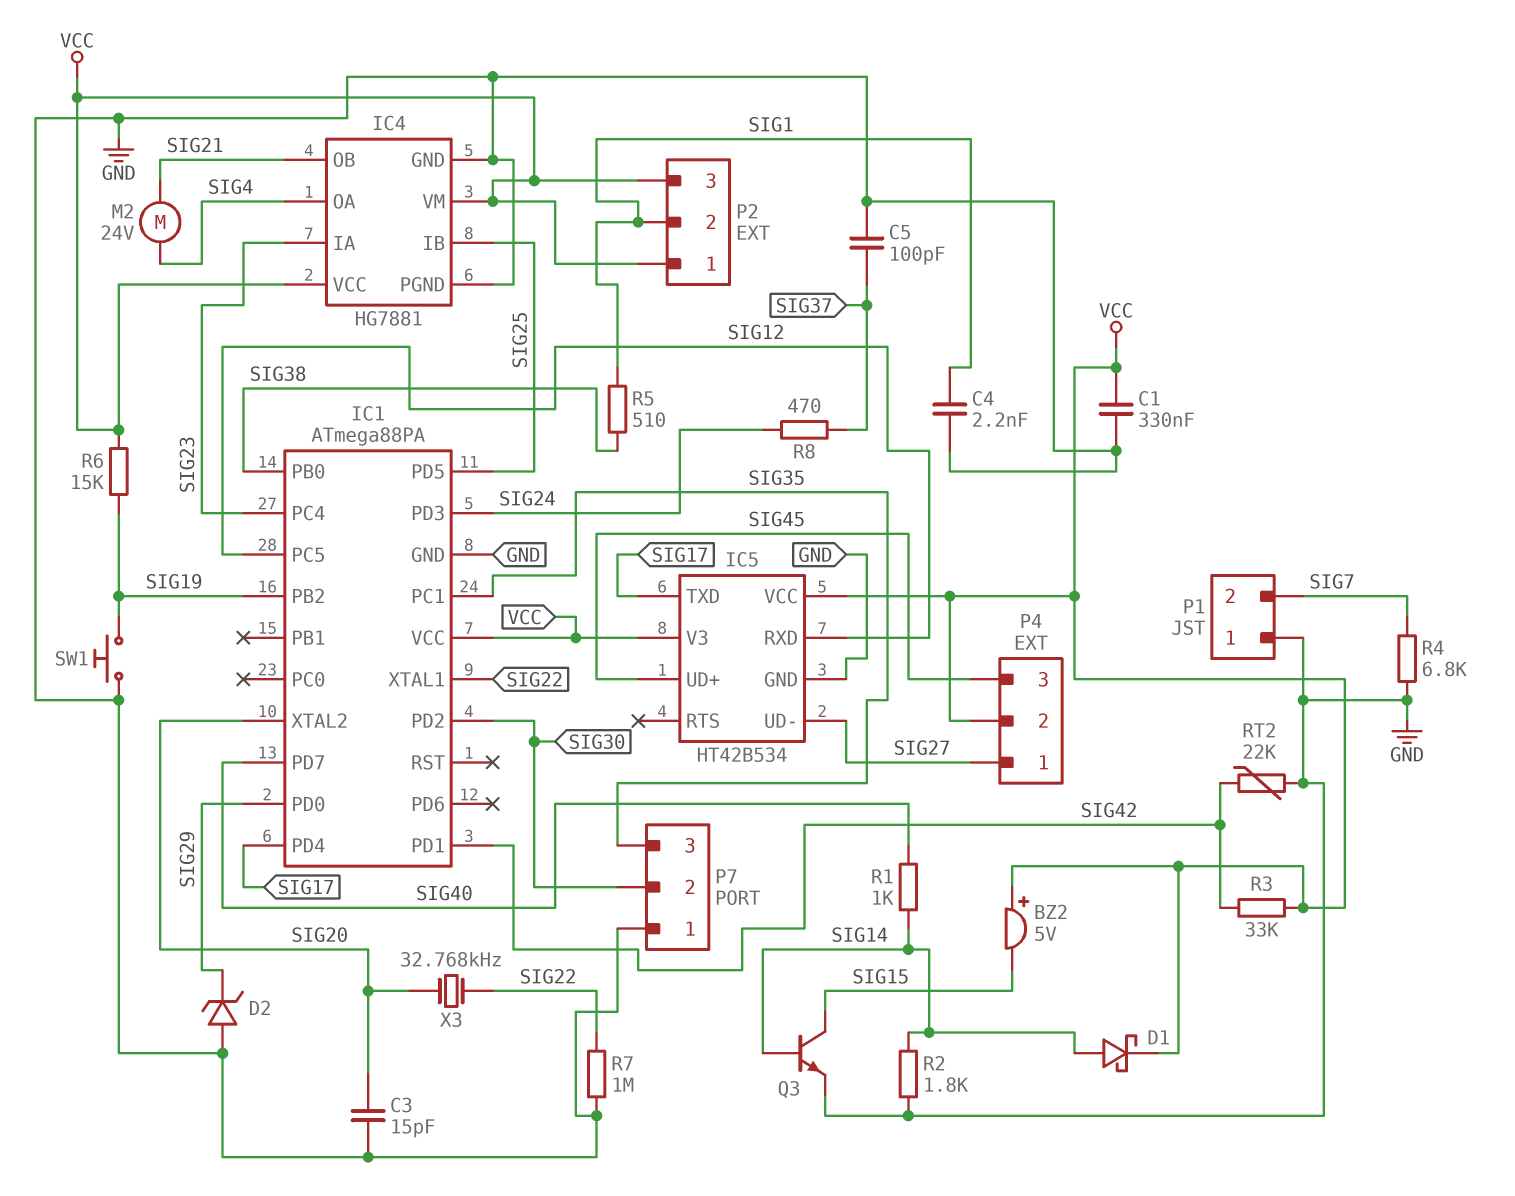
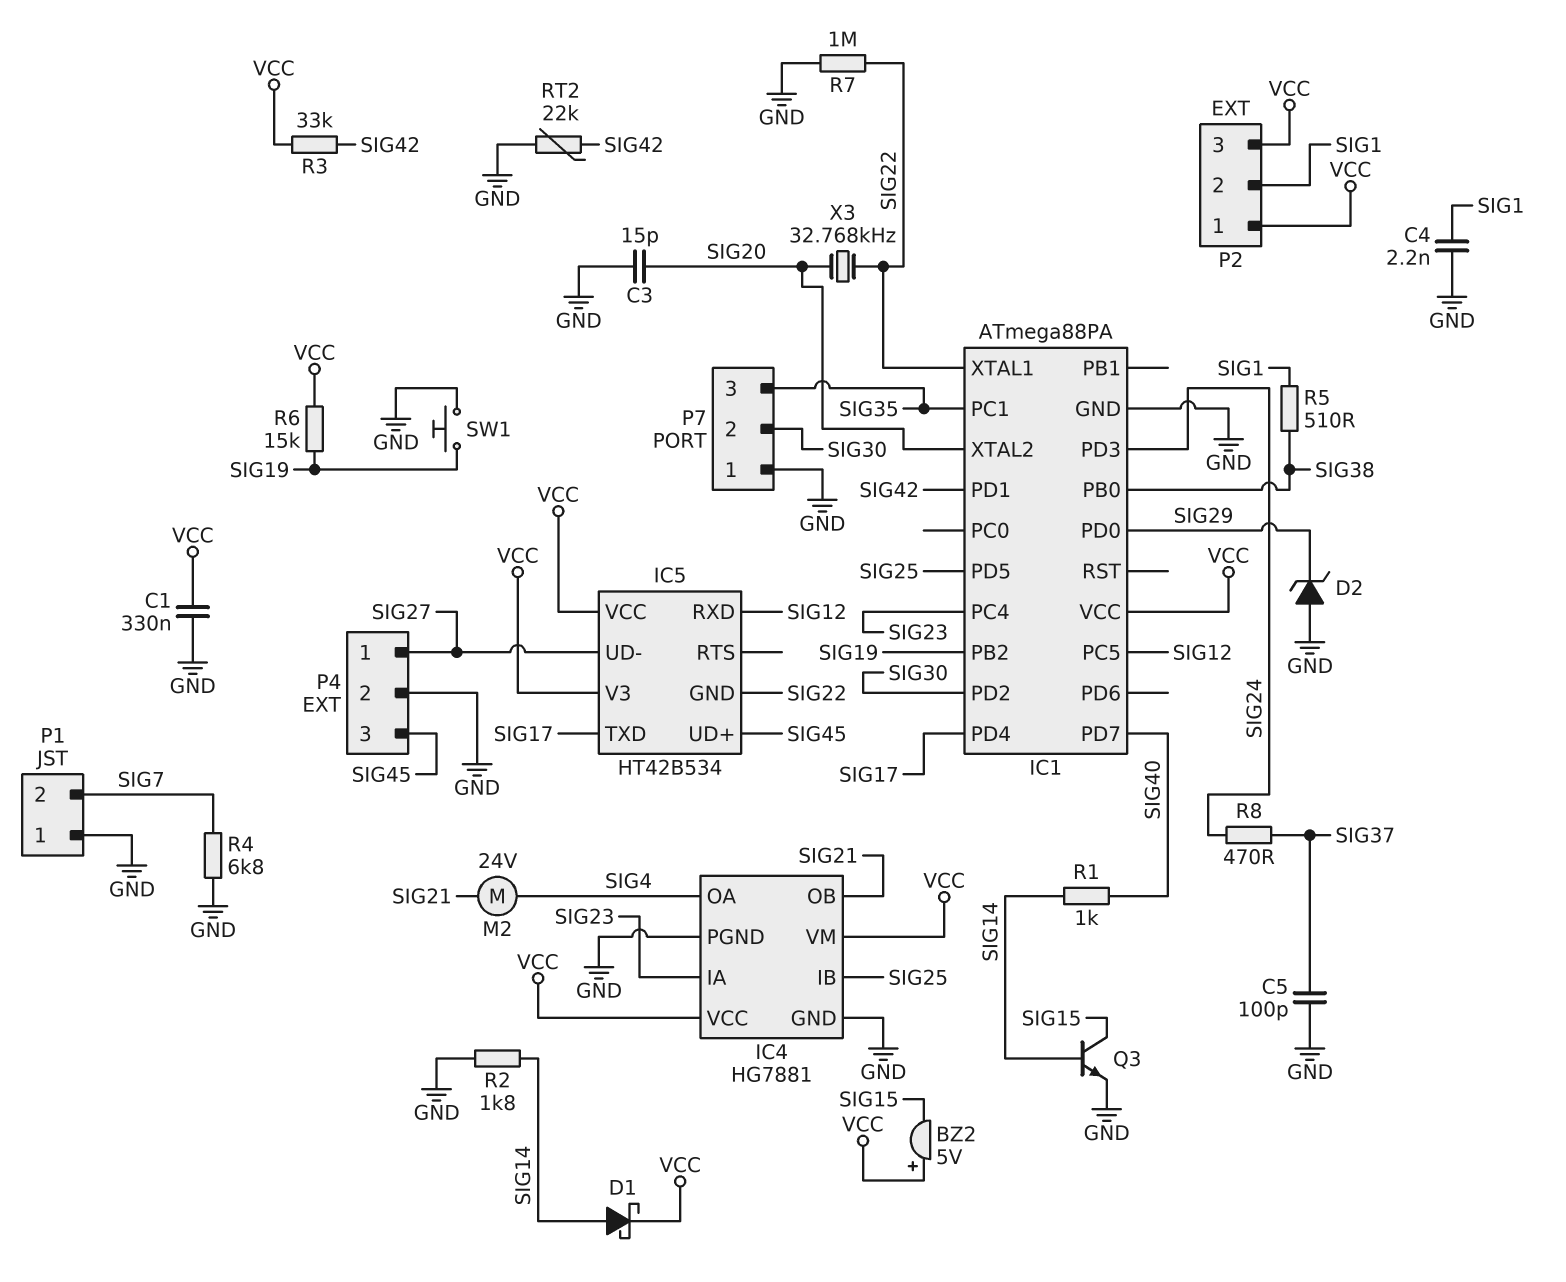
IC5 pin GND: GND -> SIG22
P4 pin 2: VCC -> GND

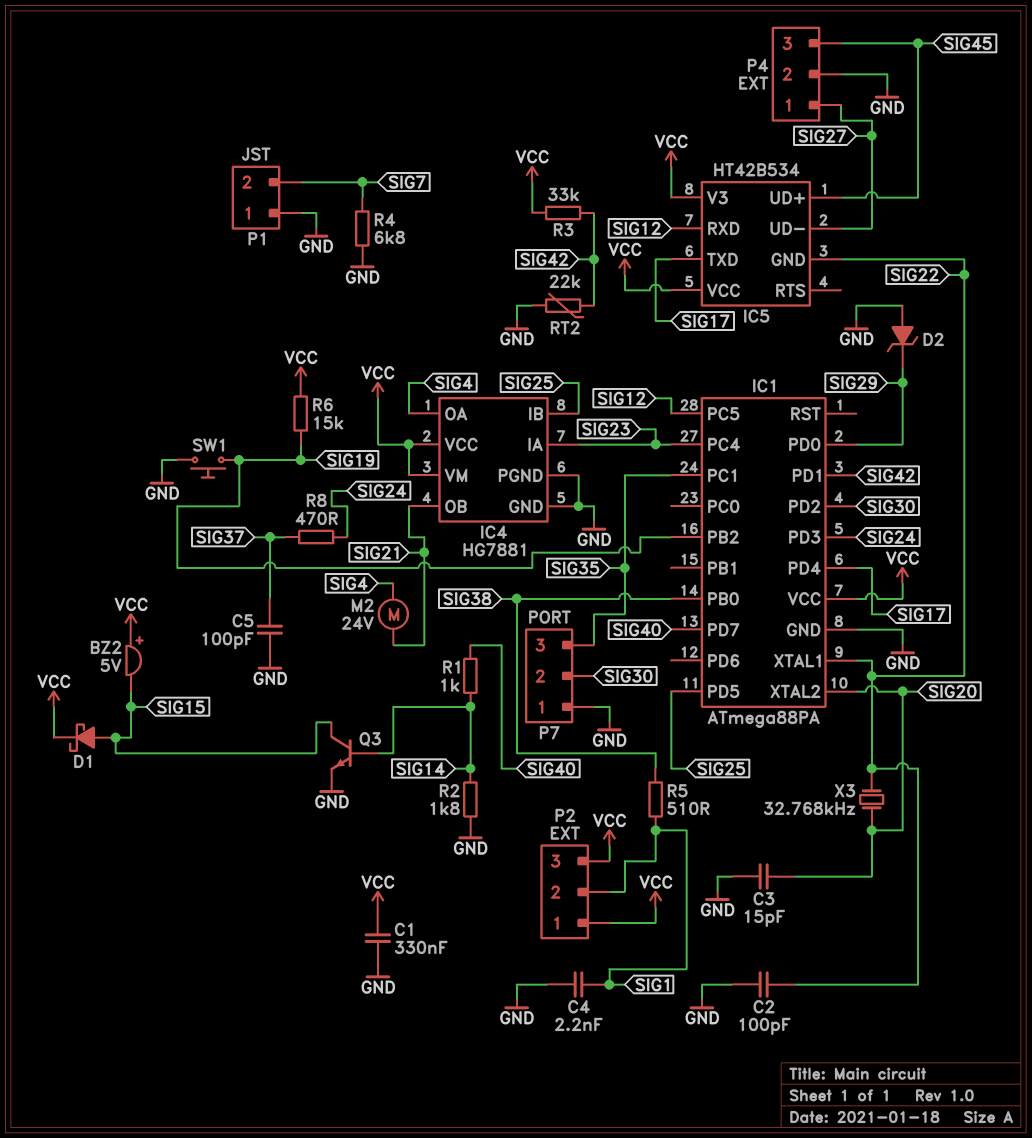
C2: none -> 100pF (GND, SIG22)
D1: schottky (A SIG14, K VCC) -> schottky (A SIG15, K VCC)
R7: 1M (GND, SIG22) -> none

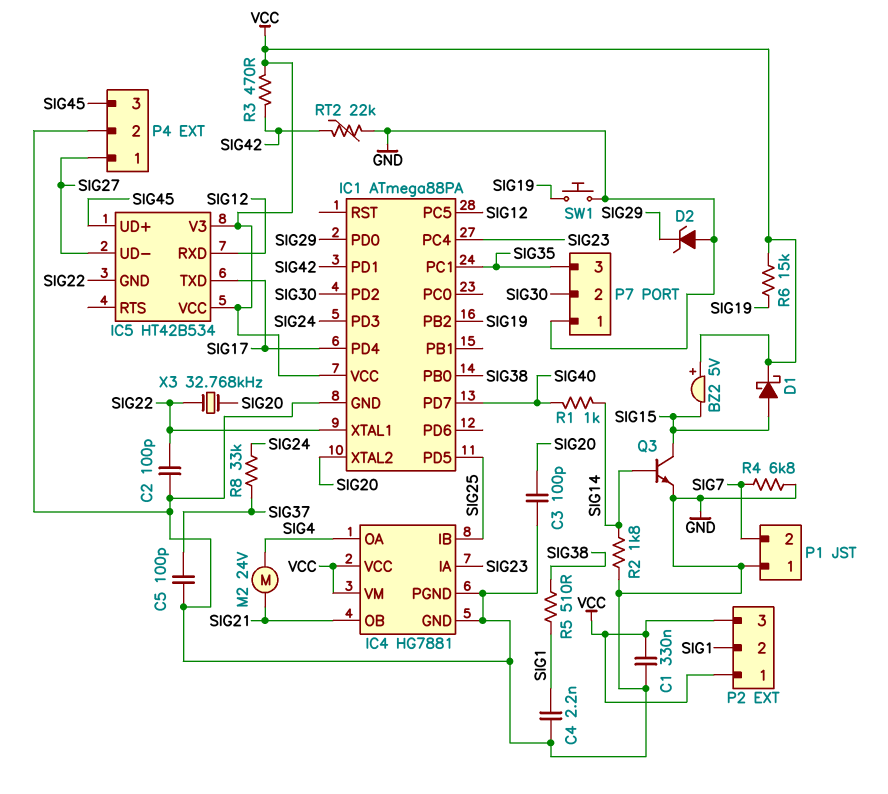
C3: 15pF (GND, SIG20) -> 100pF (GND, SIG20)
R3: 33k (SIG42, VCC) -> 470 (SIG42, VCC)
R8: 470 (SIG24, SIG37) -> 33k (SIG24, SIG37)

